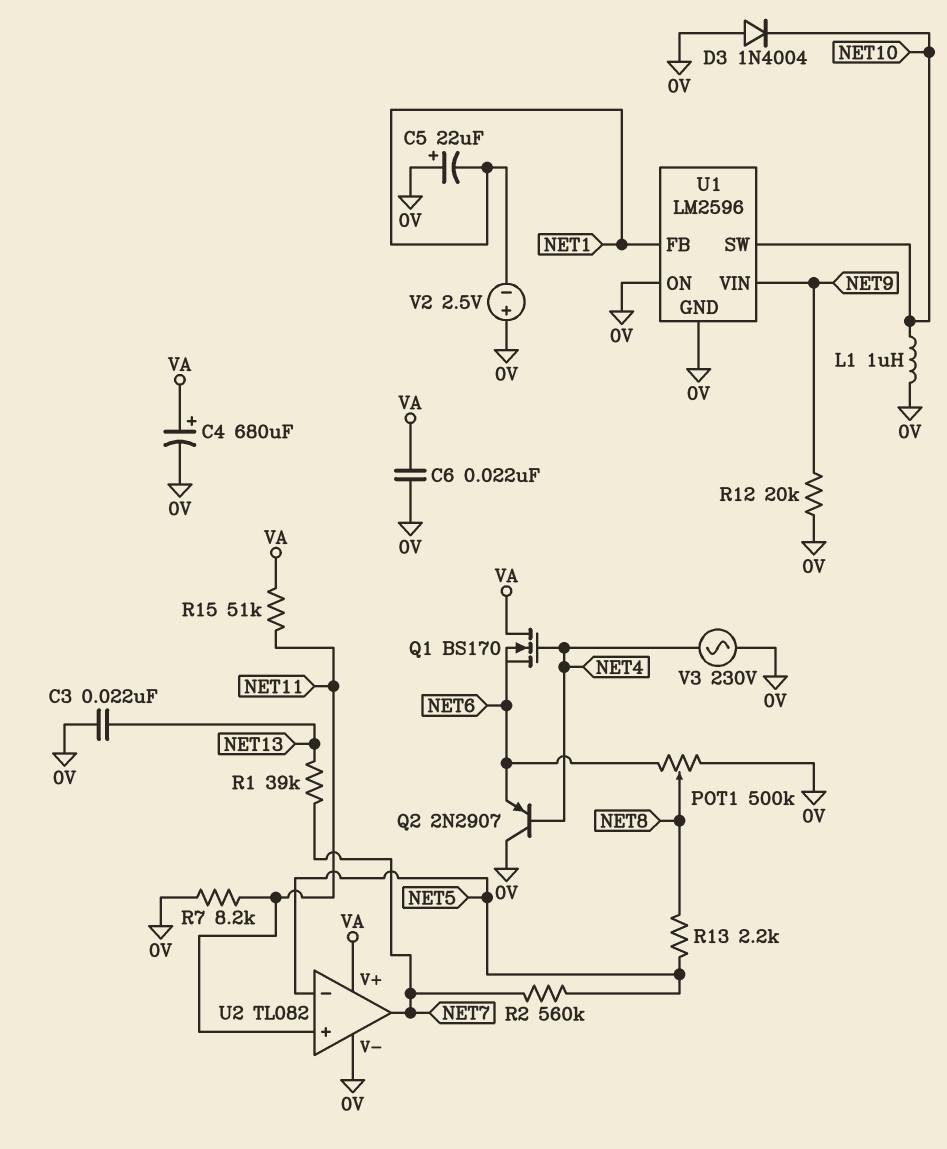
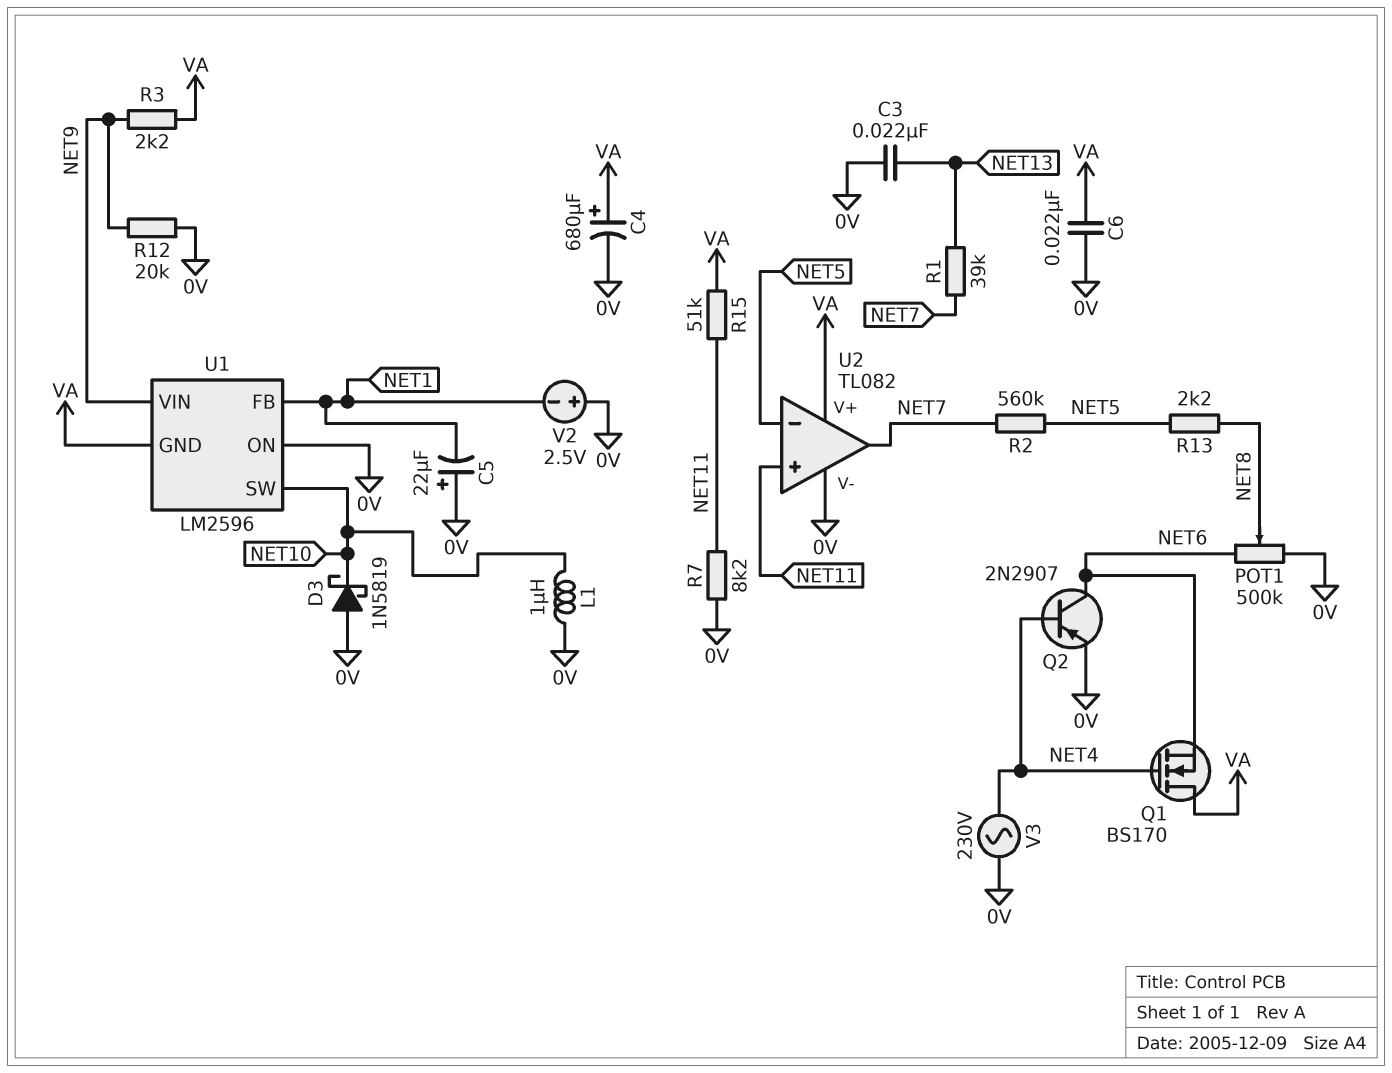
D3: diode 1N4004 (A 0V, K NET10) -> schottky 1N5819 (A 0V, K NET10)
Q2: PNP 2N2907 (B NET4, C 0V, E NET6) -> PNP 2N2907 (B NET4, C NET6, E 0V)
R3: none -> 2.2k (NET9, VA)
U1 pin GND: 0V -> VA

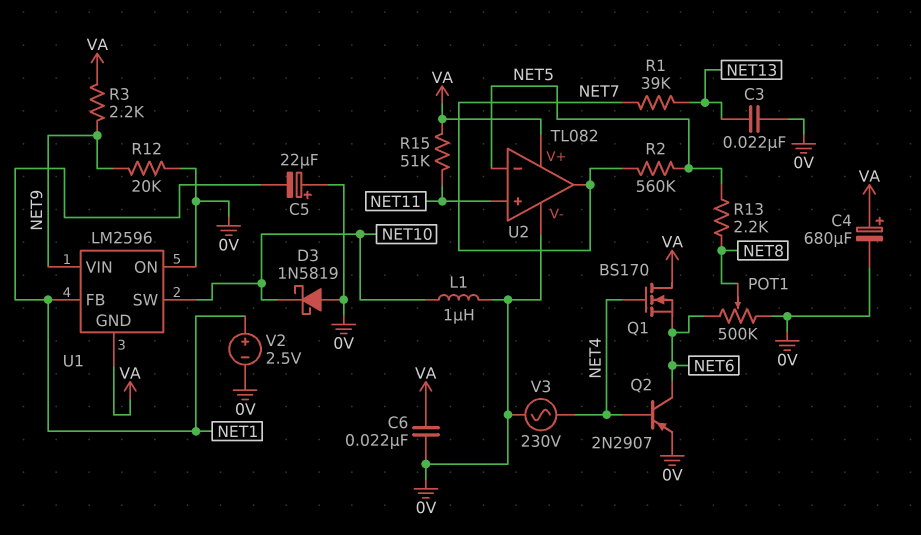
R7: 8.2k (0V, NET11) -> none
V2: 2.5V (plus 0V, minus NET1) -> 2.5V (plus NET1, minus 0V)

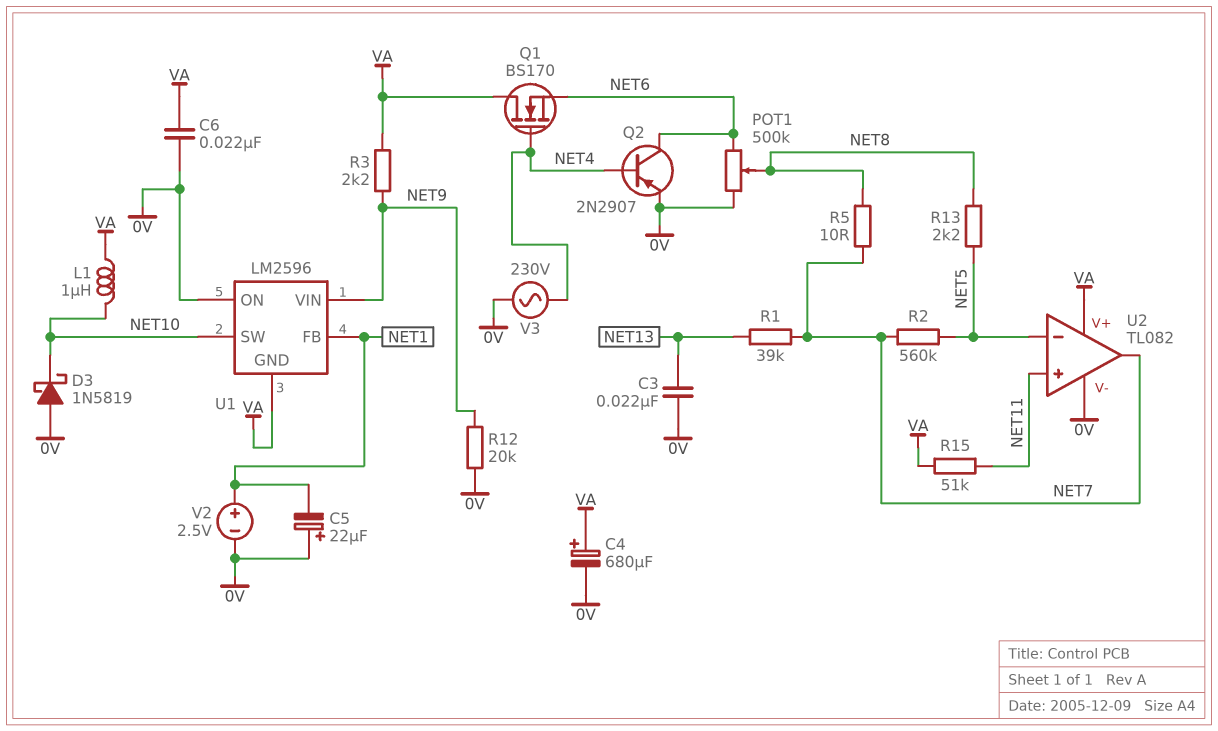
L1: 1uH (0V, NET10) -> 1uH (NET10, VA)
R5: none -> 10 (NET7, NET8)

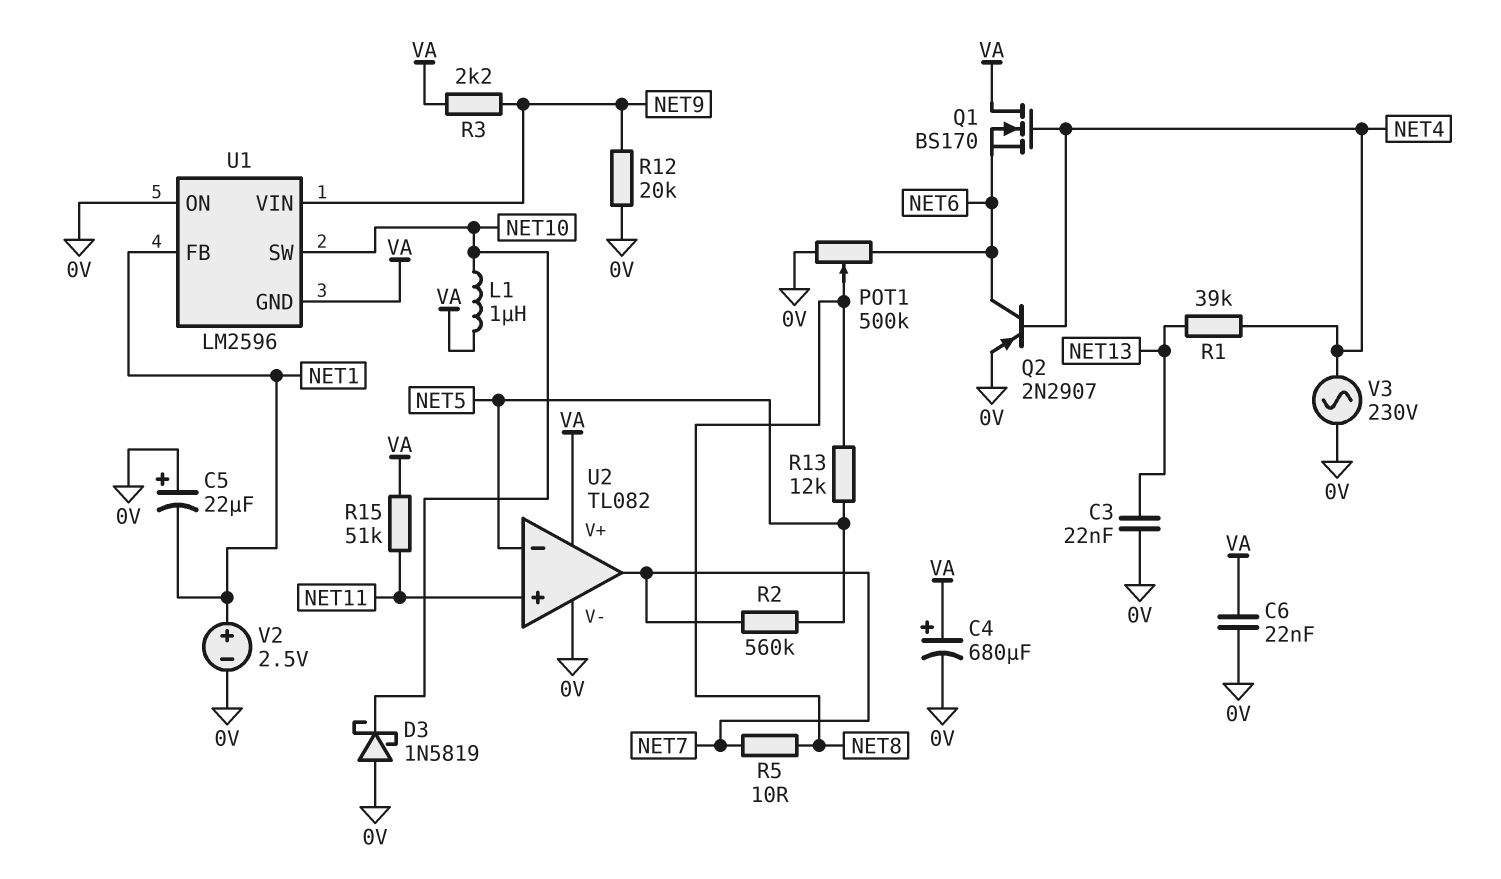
R1: 39k (NET7, NET13) -> 39k (NET4, NET13)
R13: 2.2k (NET5, NET8) -> 12k (NET5, NET8)

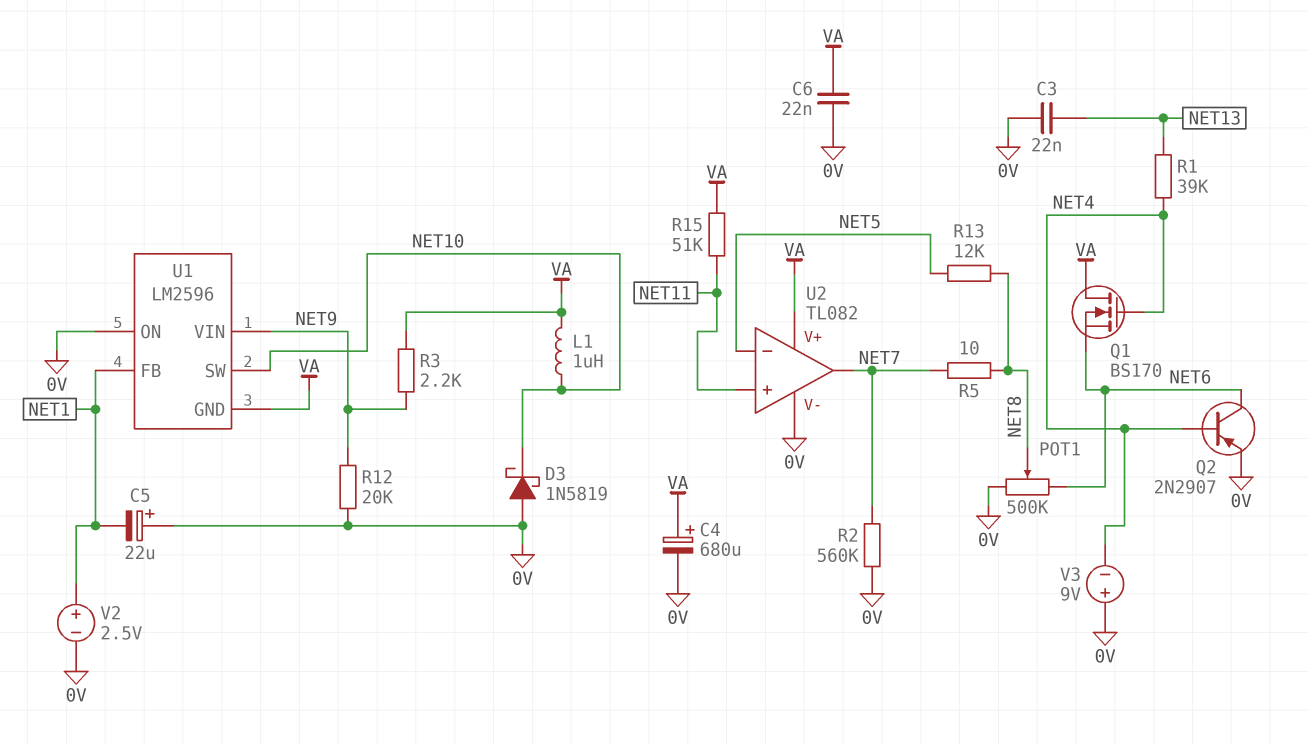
R2: 560k (NET5, NET7) -> 560k (0V, NET7)
V3: AC 230V (0V, NET4) -> 9V (plus 0V, minus NET4)

